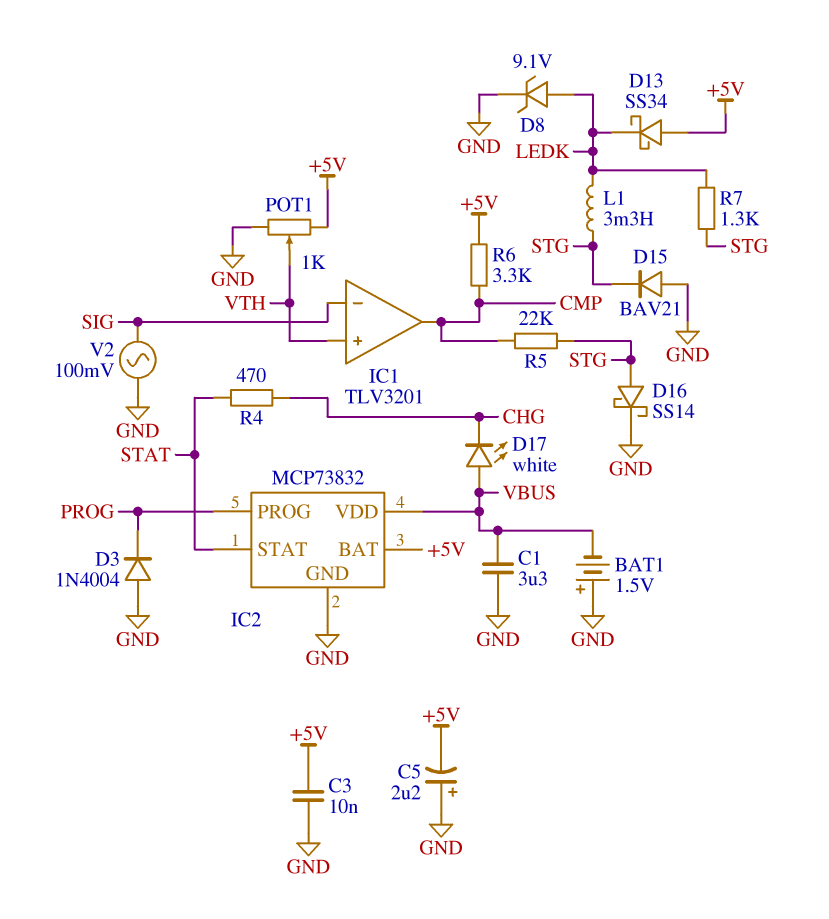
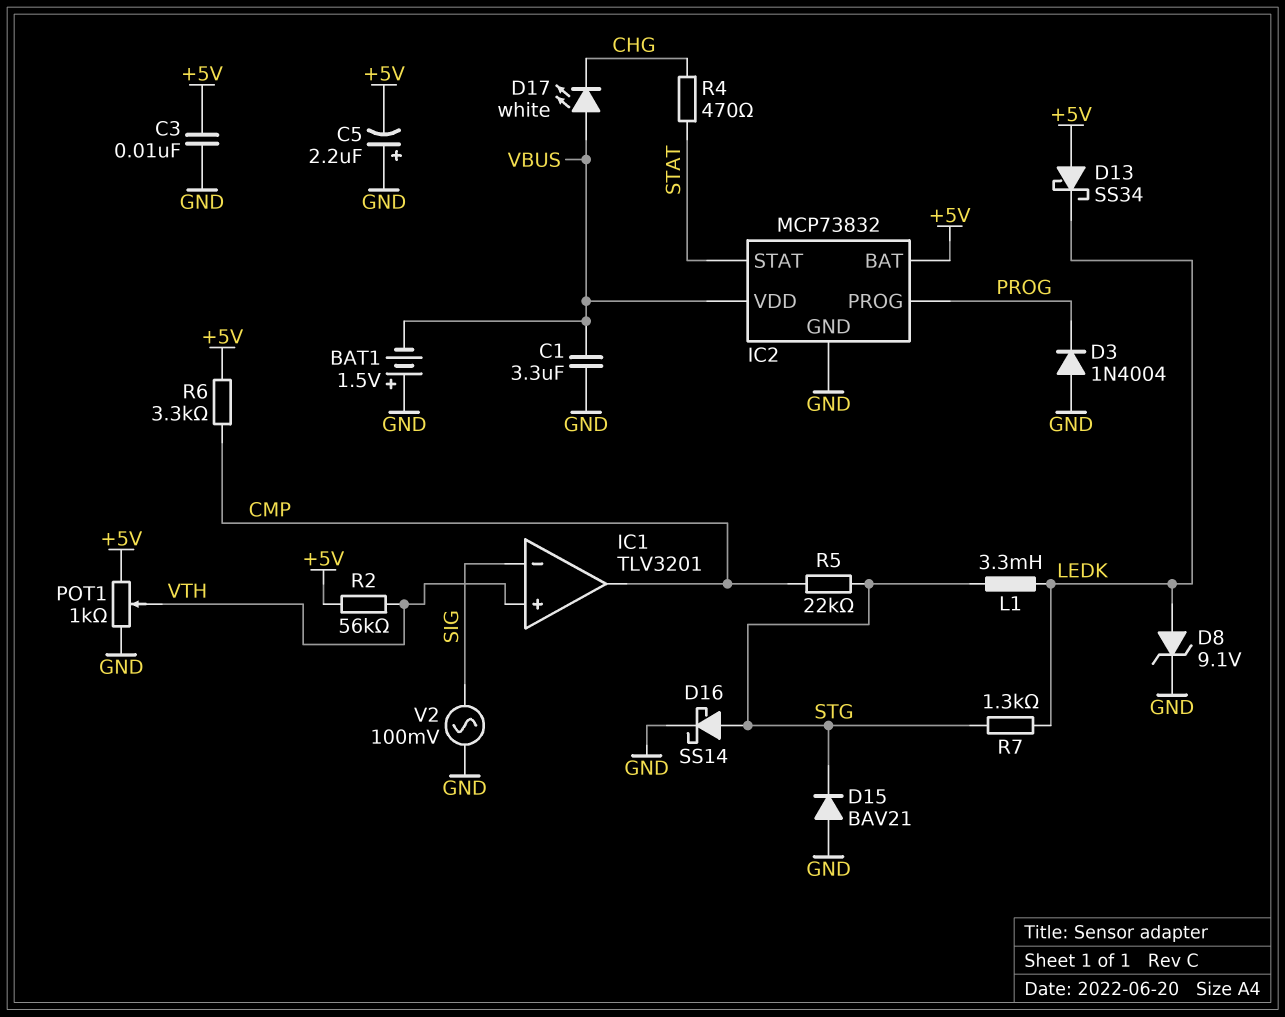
R2: none -> 56k (+5V, VTH)

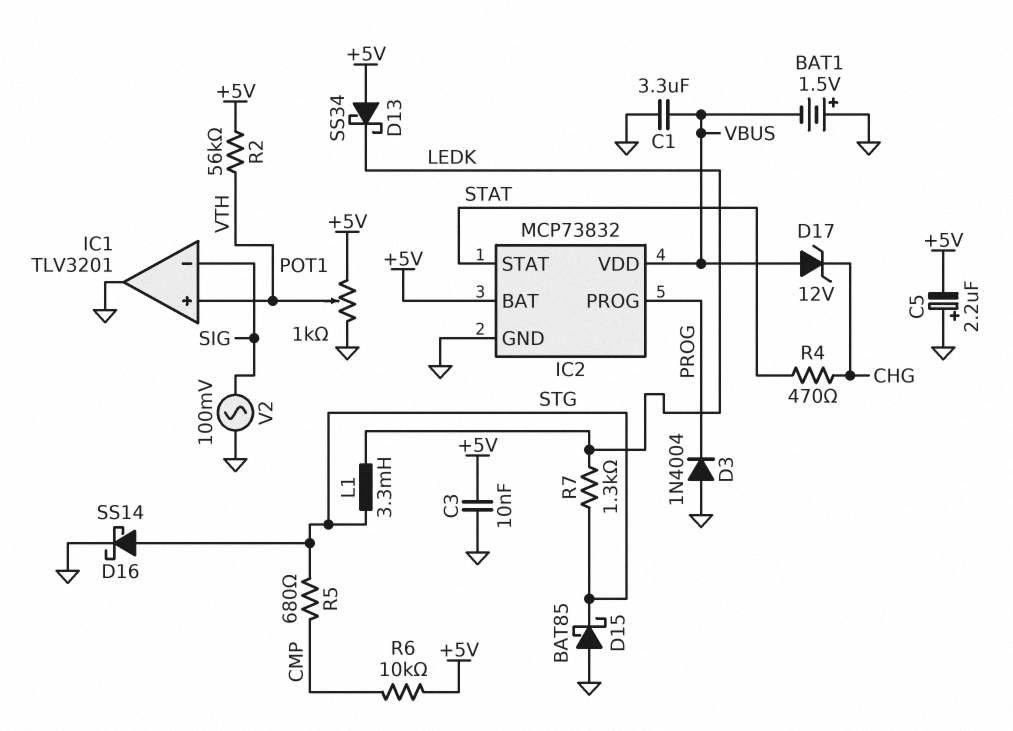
D8: zener 9.1V (A LEDK, K GND) -> none
D15: diode BAV21 (A GND, K STG) -> schottky BAT85 (A GND, K STG)
D17: LED white (A VBUS, K CHG) -> zener 12V (A VBUS, K CHG)
IC1 pin out: CMP -> GND
R5: 22k (CMP, STG) -> 680 (CMP, STG)
R6: 3.3k (+5V, CMP) -> 10k (+5V, CMP)

